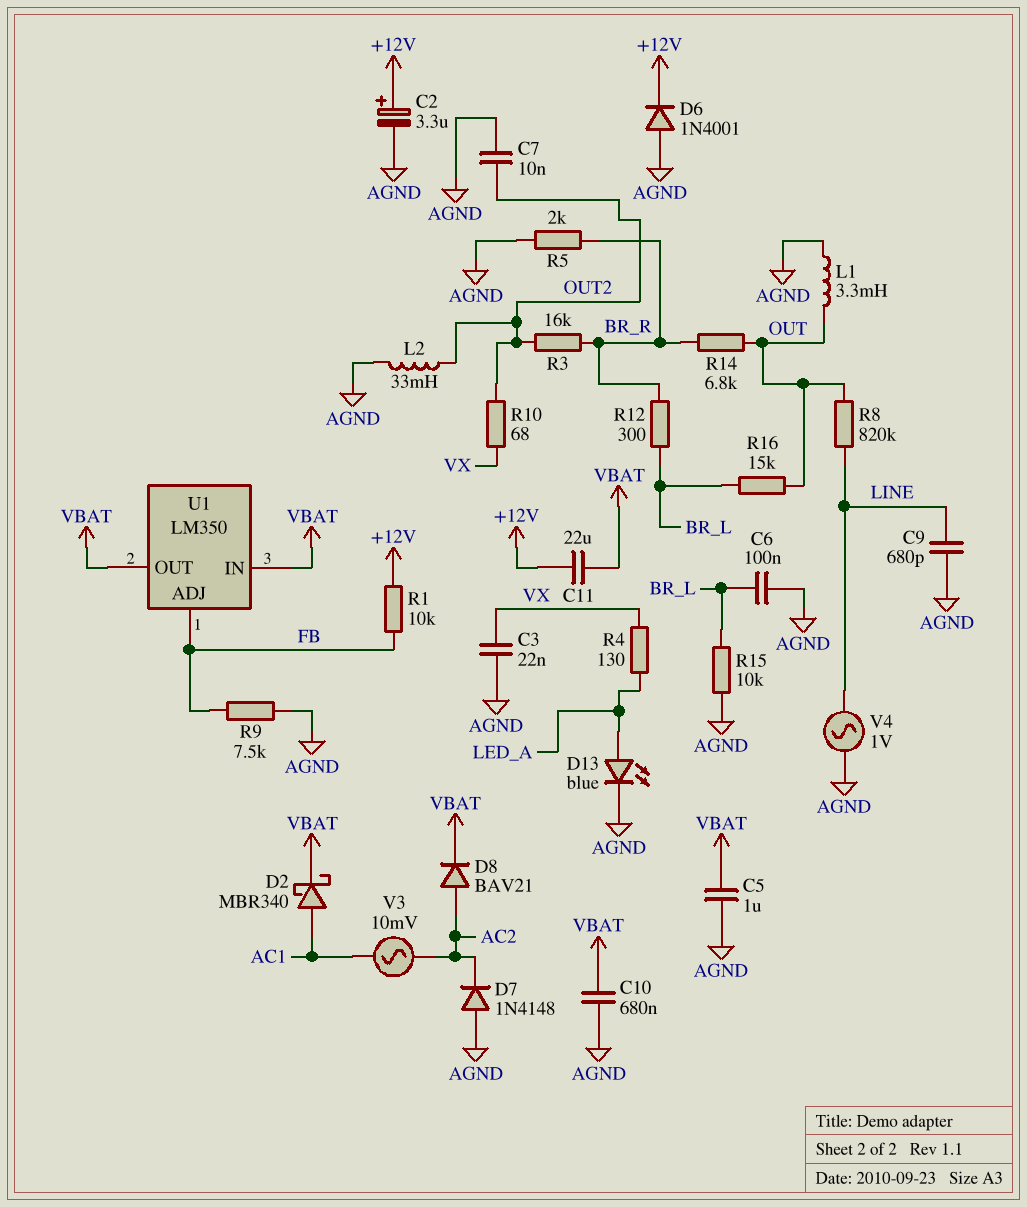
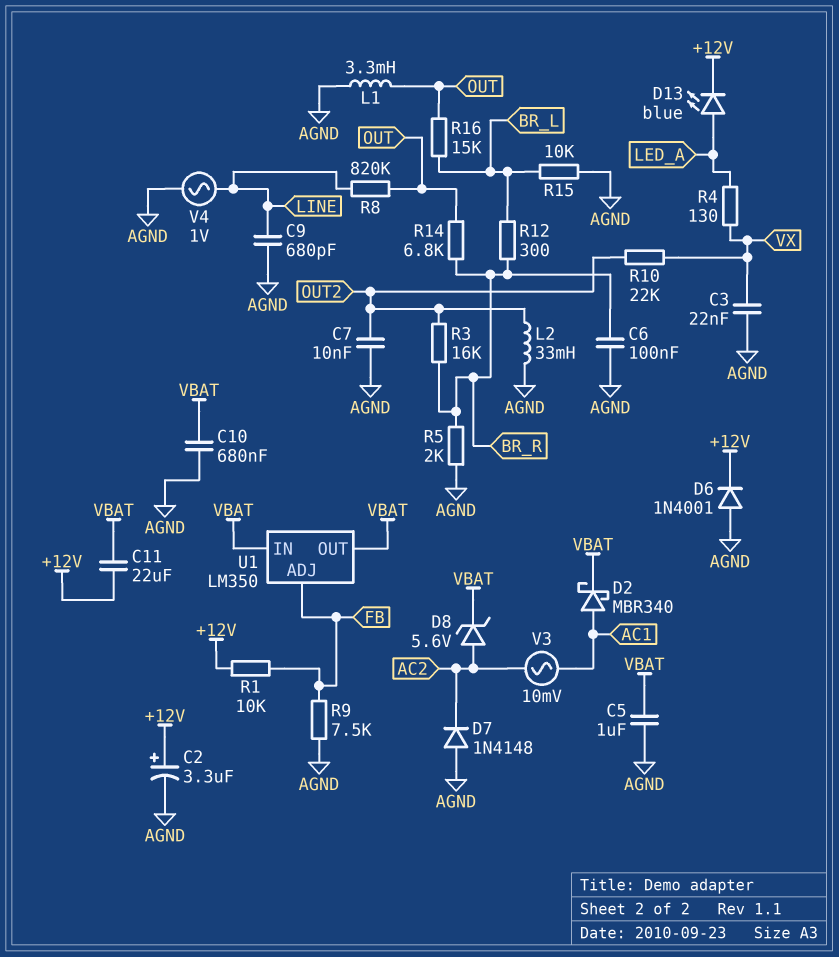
C6: 100nF (AGND, BR_L) -> 100nF (AGND, BR_R)
D8: diode BAV21 (A AC2, K VBAT) -> zener 5.6V (A AC2, K VBAT)
D13: LED blue (A LED_A, K AGND) -> LED blue (A LED_A, K +12V)
R10: 68 (OUT2, VX) -> 22k (OUT2, VX)

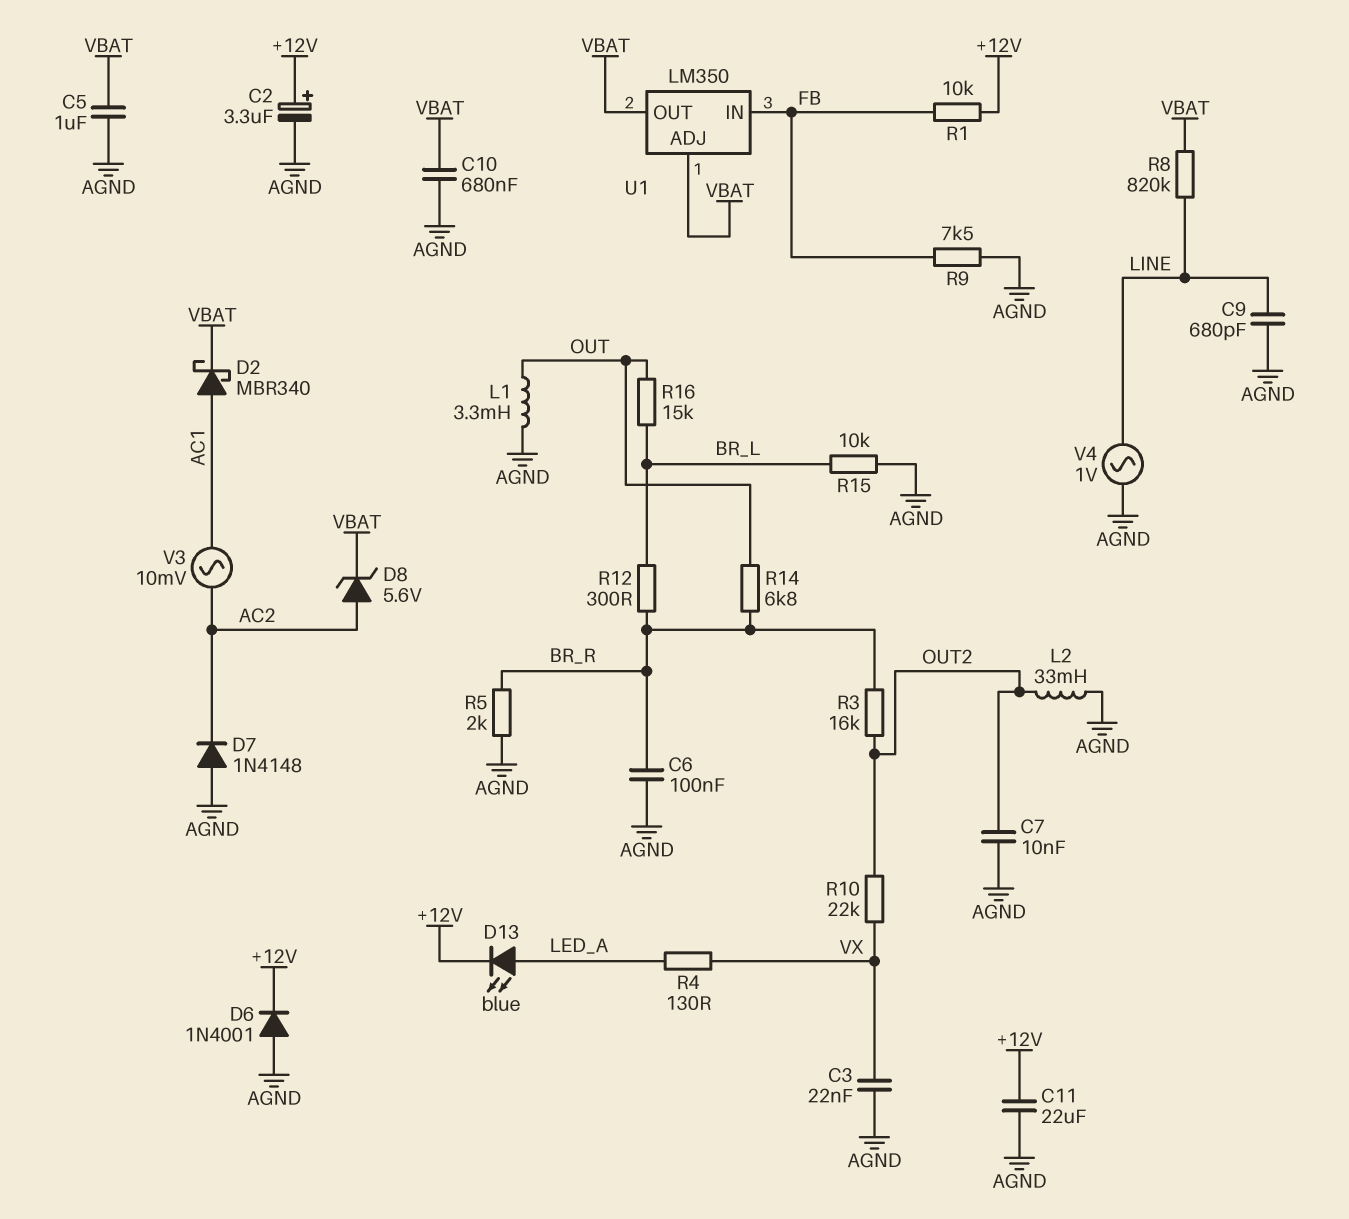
C11: 22uF (+12V, VBAT) -> 22uF (+12V, AGND)
R8: 820k (LINE, OUT) -> 820k (LINE, VBAT)
U1 pin ADJ: FB -> VBAT
U1 pin IN: VBAT -> FB

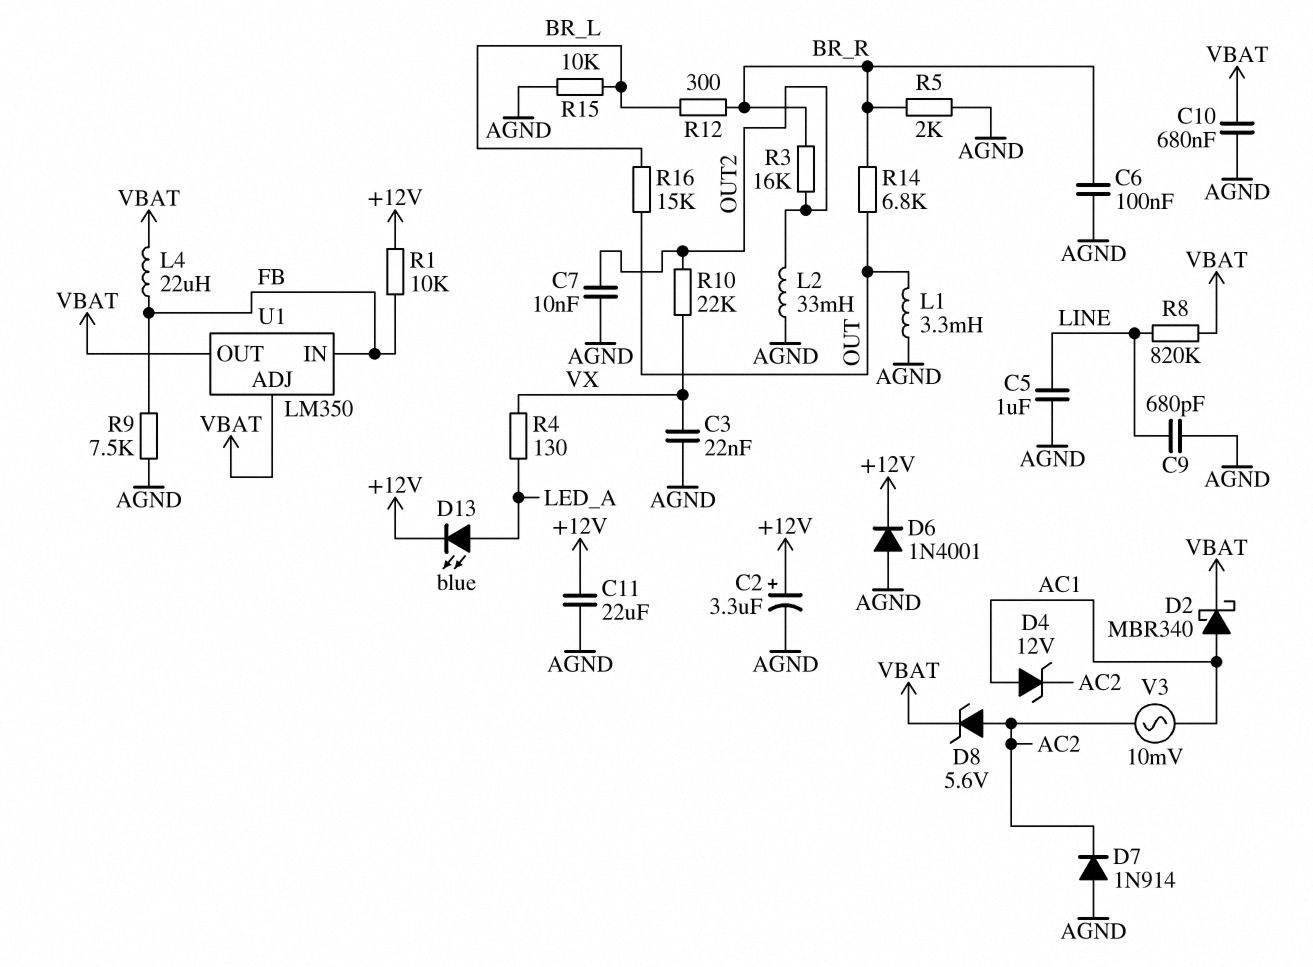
C5: 1uF (AGND, VBAT) -> 1uF (AGND, LINE)
D4: none -> zener 12V (A AC1, K AC2)
D7: diode 1N4148 (A AGND, K AC2) -> diode 1N914 (A AGND, K AC2)
L4: none -> 22uH (FB, VBAT)
V4: AC 1V (AGND, LINE) -> none

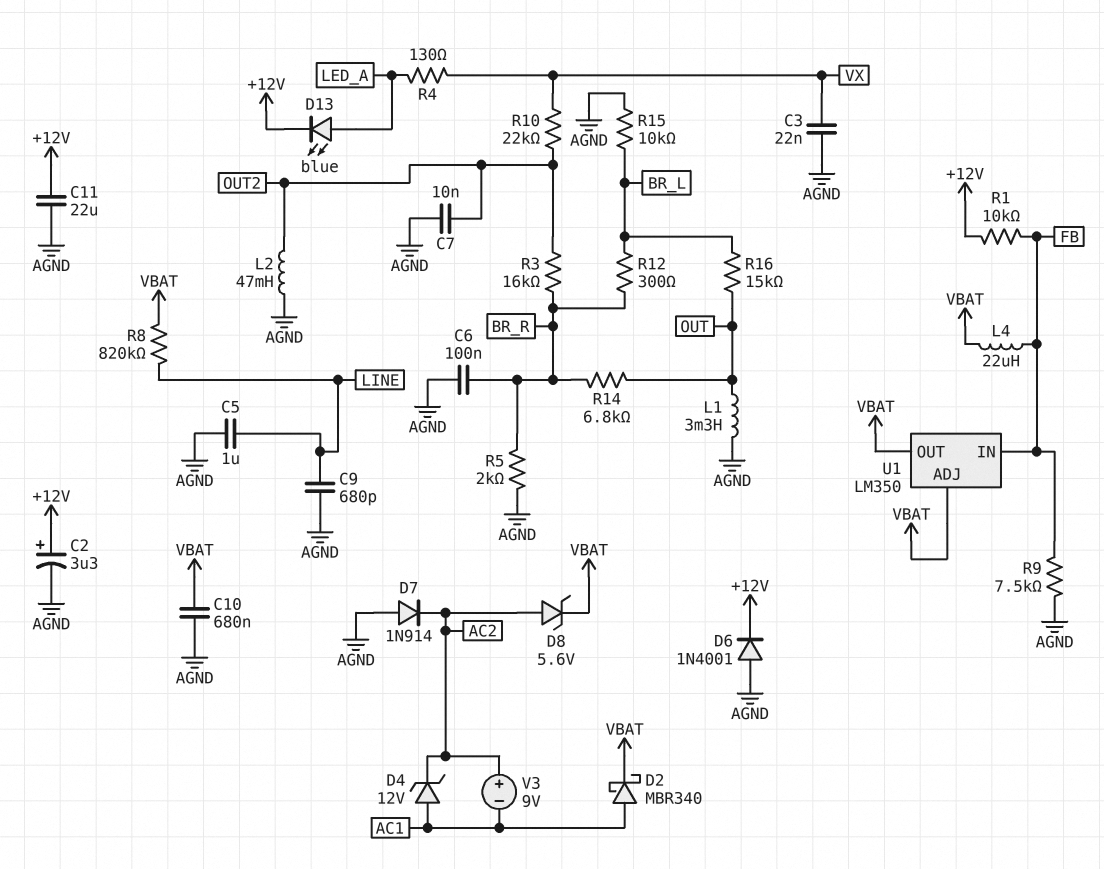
L2: 33mH (AGND, OUT2) -> 47mH (AGND, OUT2)
V3: AC 10mV (AC1, AC2) -> 9V (plus AC2, minus AC1)

